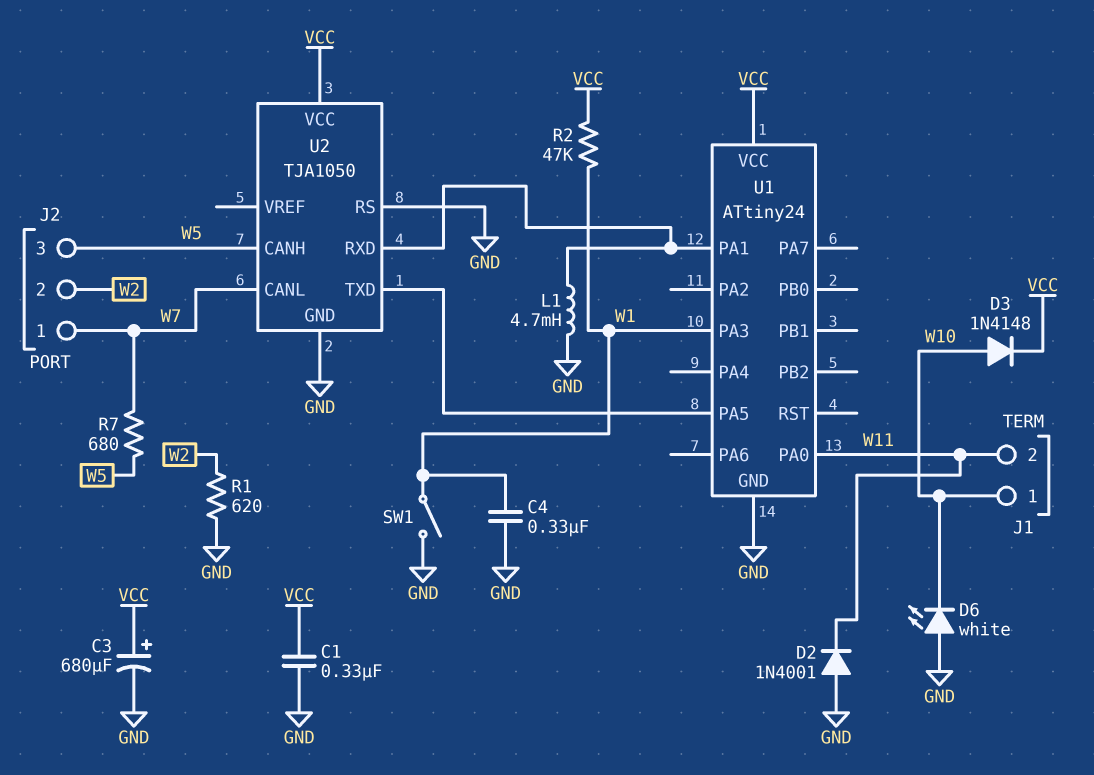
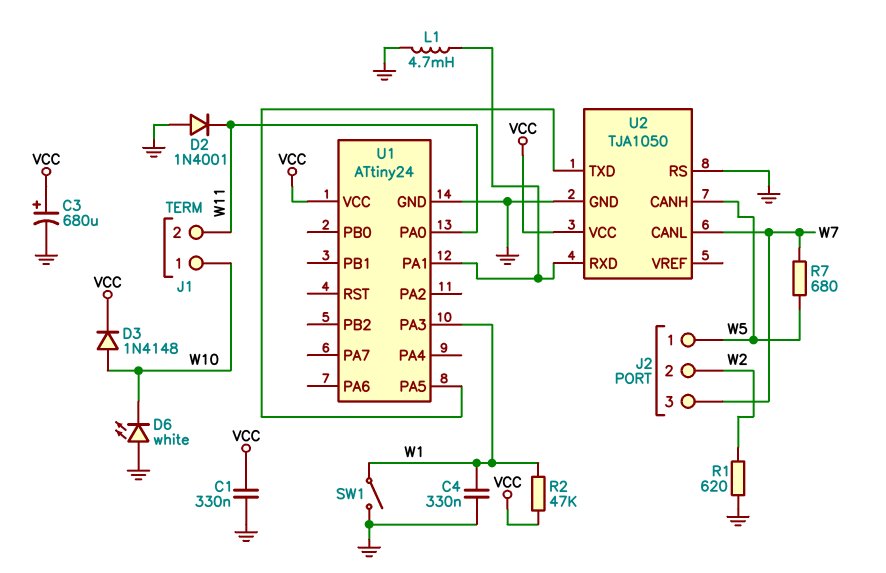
J2 pin 1: W7 -> W5
J2 pin 3: W5 -> W7

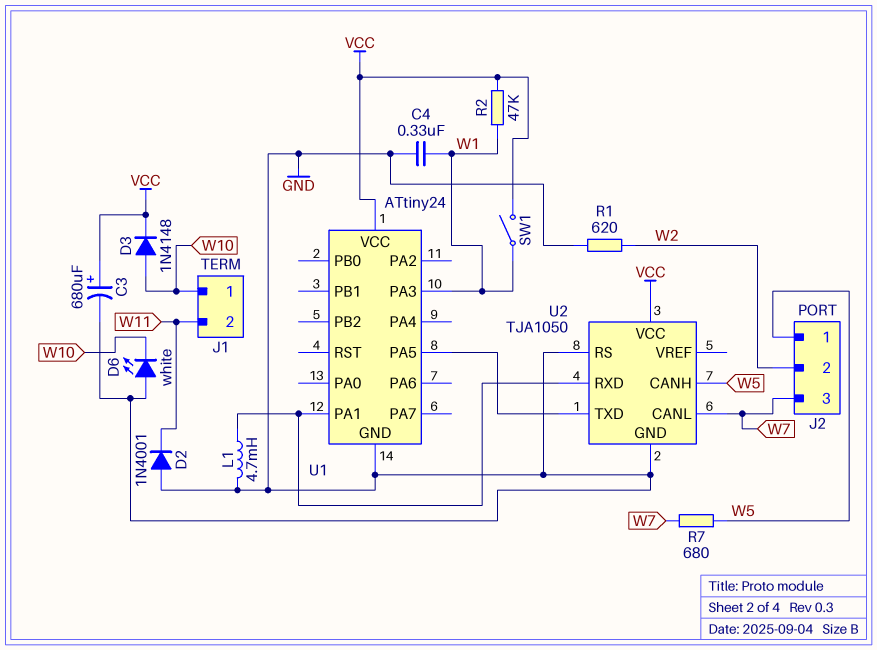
C1: 330nF (GND, VCC) -> none
SW1: switch (GND, W1) -> switch (VCC, W1)
U1 pin PA0: W11 -> none

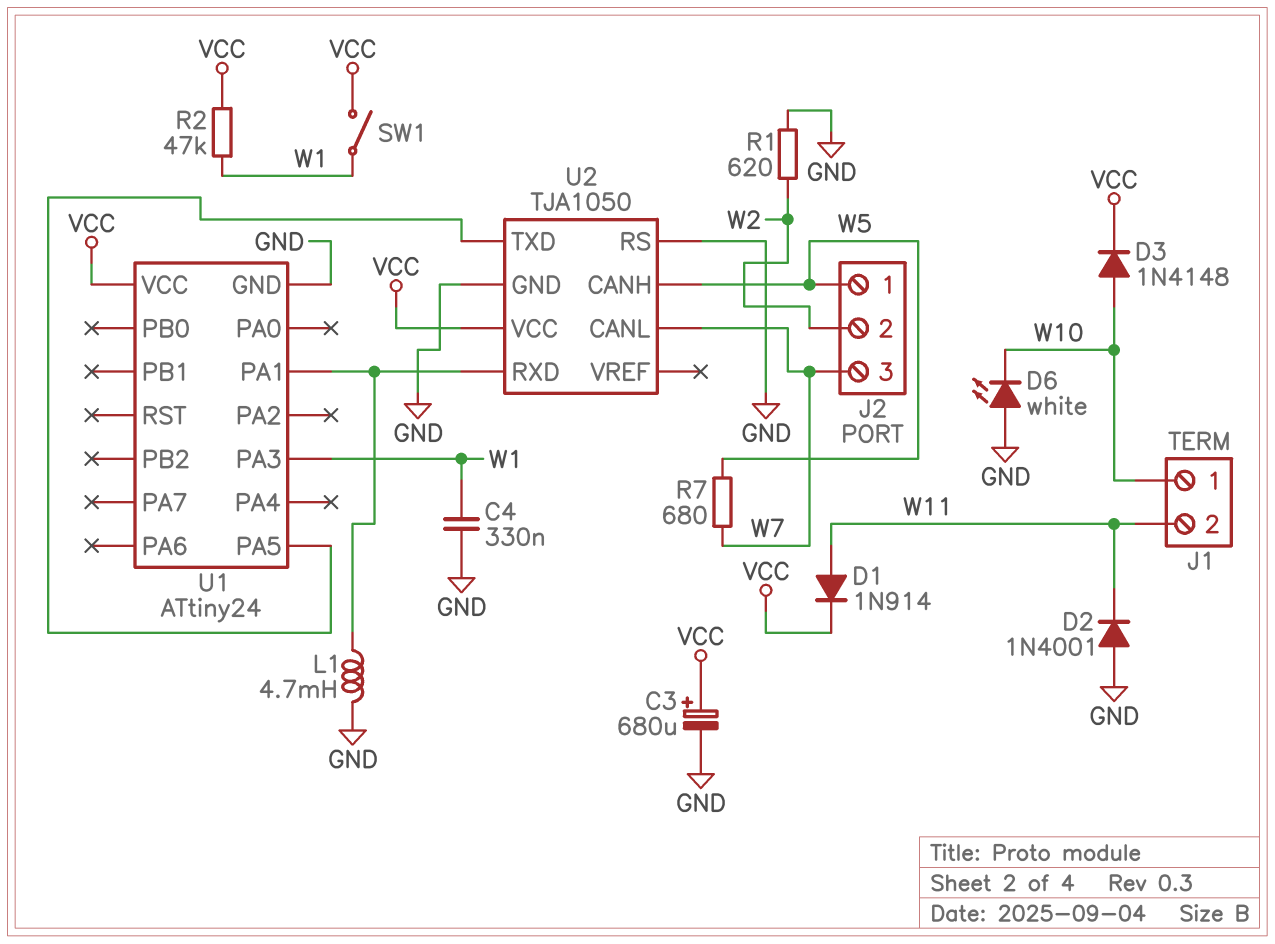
D1: none -> diode 1N914 (A W11, K VCC)

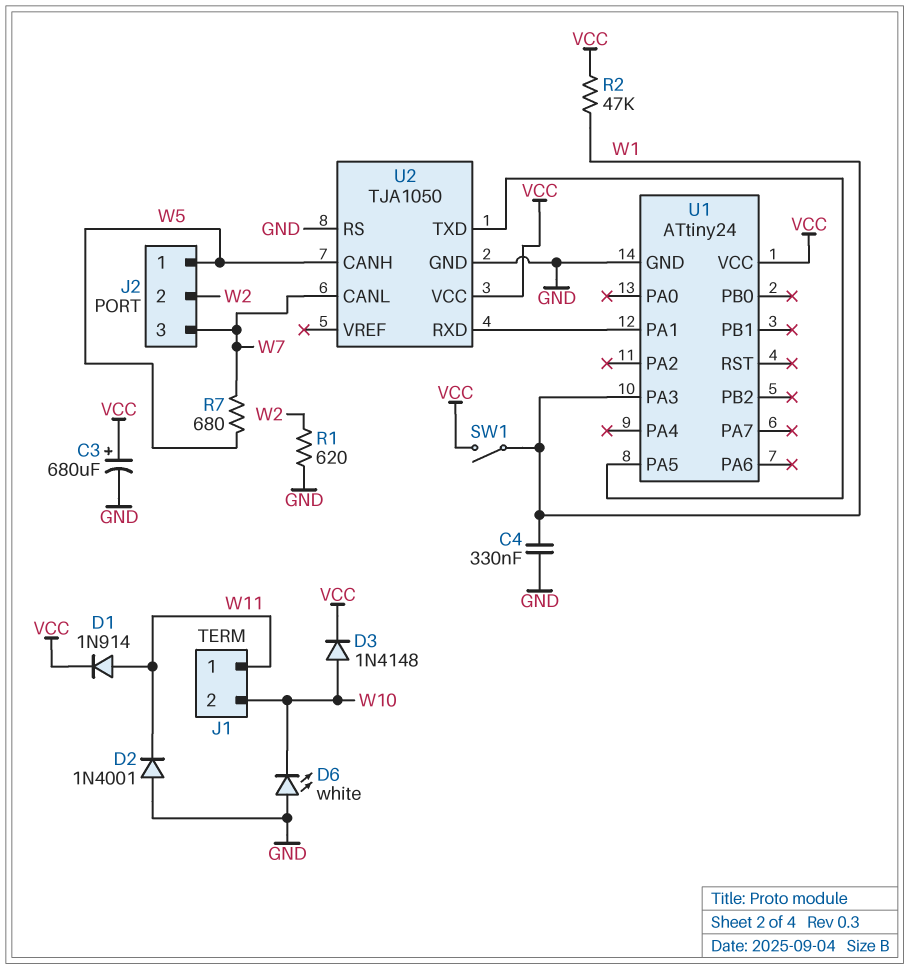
J1 pin 1: W10 -> W11
J1 pin 2: W11 -> W10
L1: 4.7mH (GND, U1/PA1) -> none

